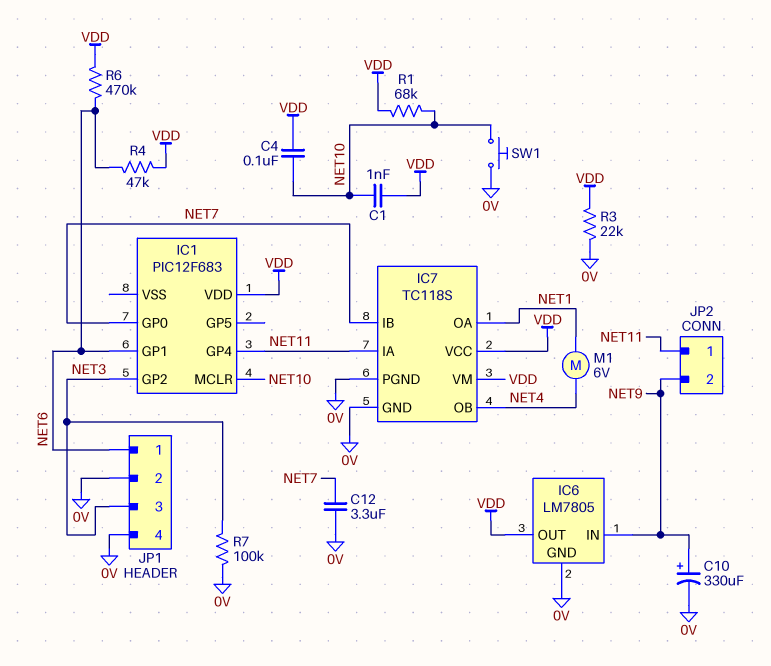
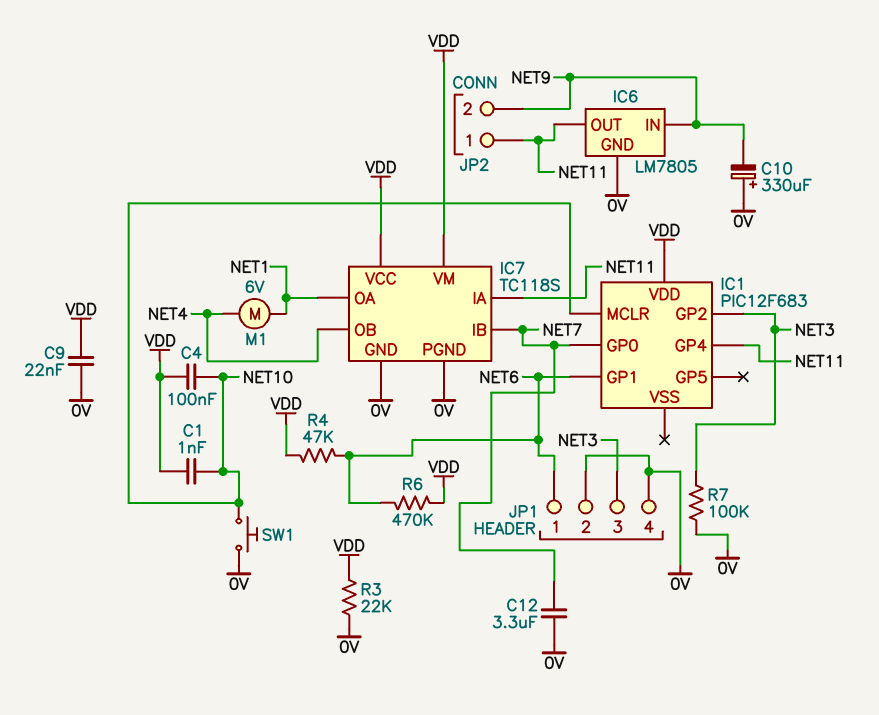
C9: none -> 22nF (0V, VDD)
C10: 330uF (plus NET9, minus 0V) -> 330uF (plus 0V, minus NET9)
IC6 pin OUT: VDD -> NET11
R1: 68k (NET10, VDD) -> none

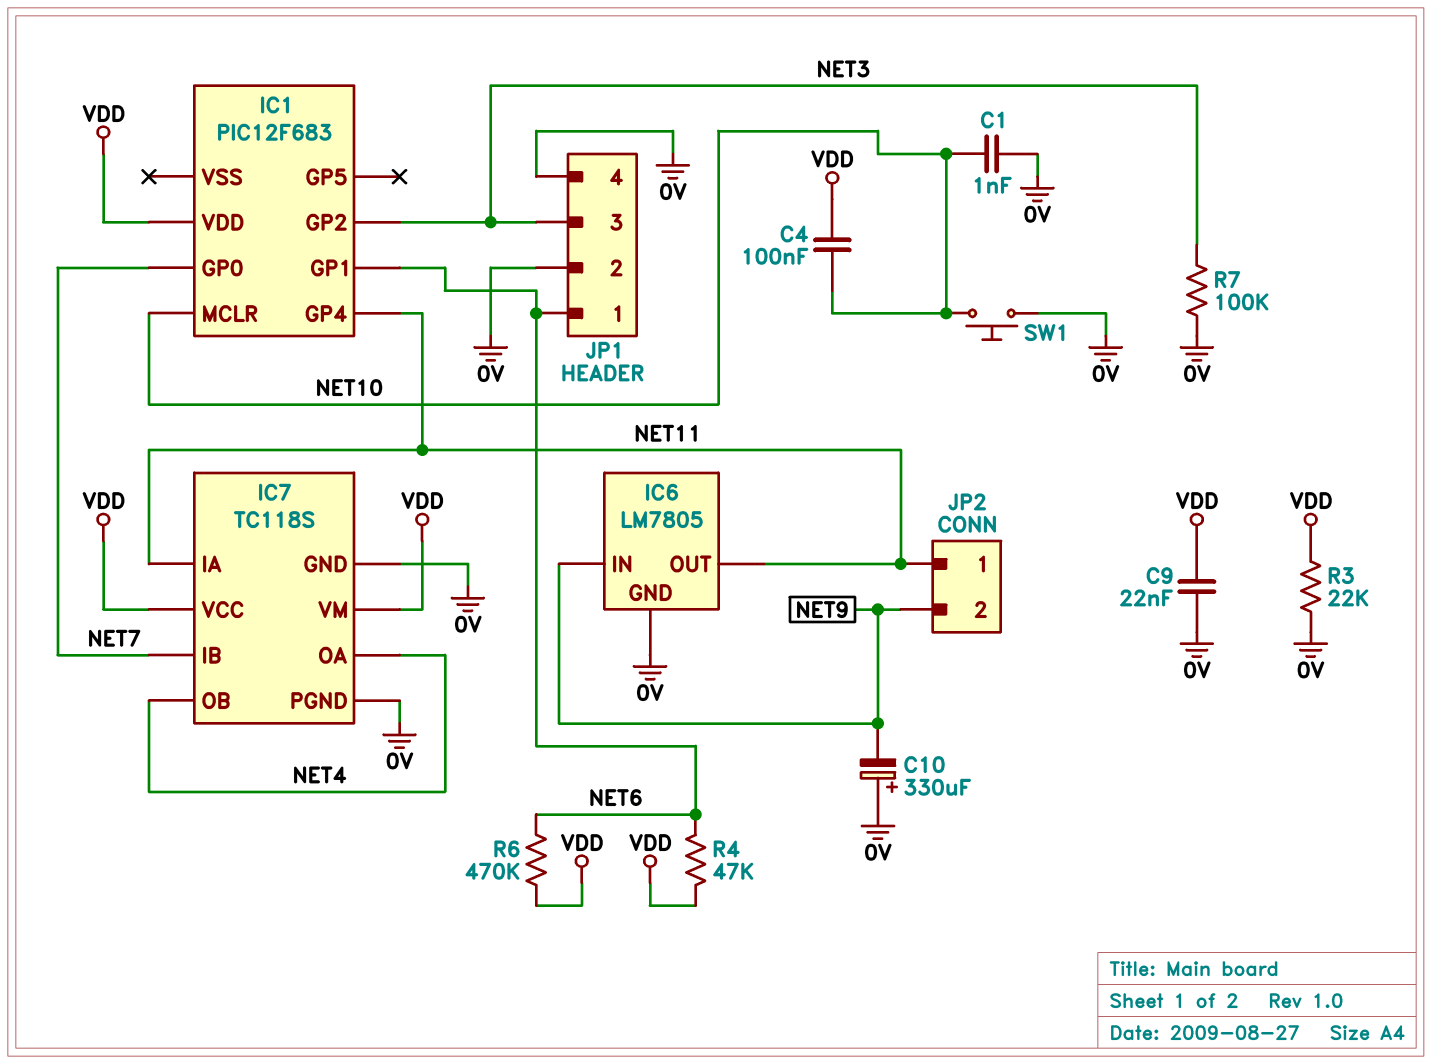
C1: 1nF (NET10, VDD) -> 1nF (0V, NET10)
C12: 3.3uF (0V, NET7) -> none
IC7 pin OA: NET1 -> NET4
M1: motor 6V (NET1, NET4) -> none

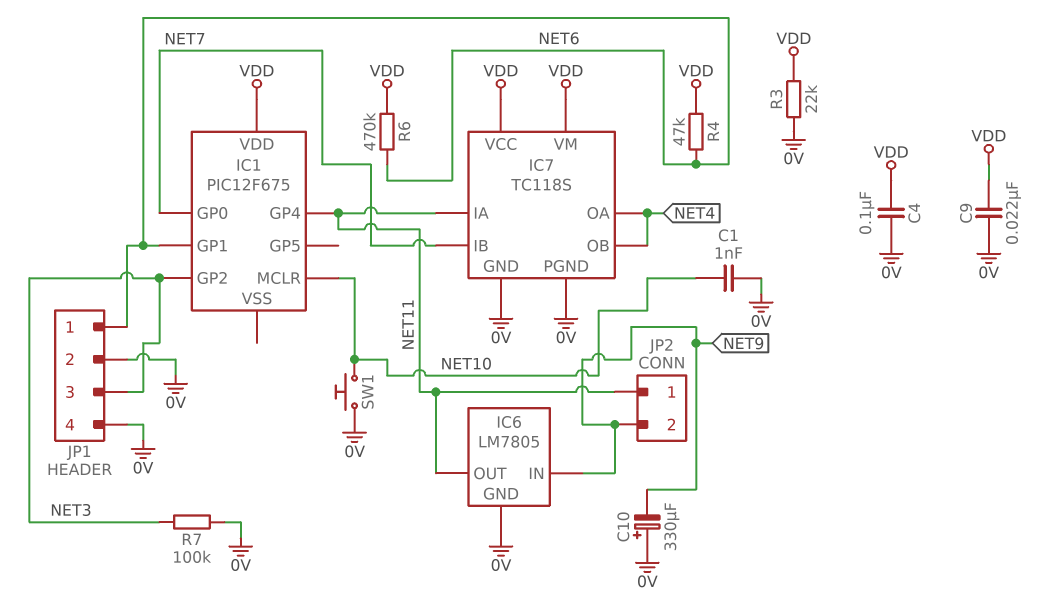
C4: 100nF (NET10, VDD) -> 100nF (0V, VDD)
IC1: PIC12F683 -> PIC12F675

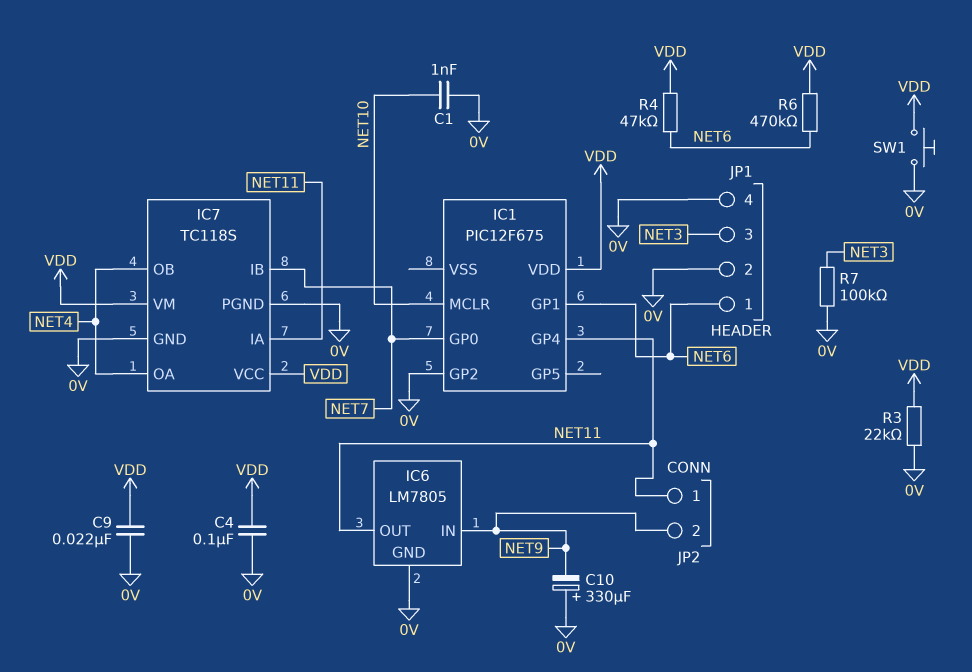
IC1 pin GP2: NET3 -> 0V
SW1: button (0V, NET10) -> button (0V, VDD)

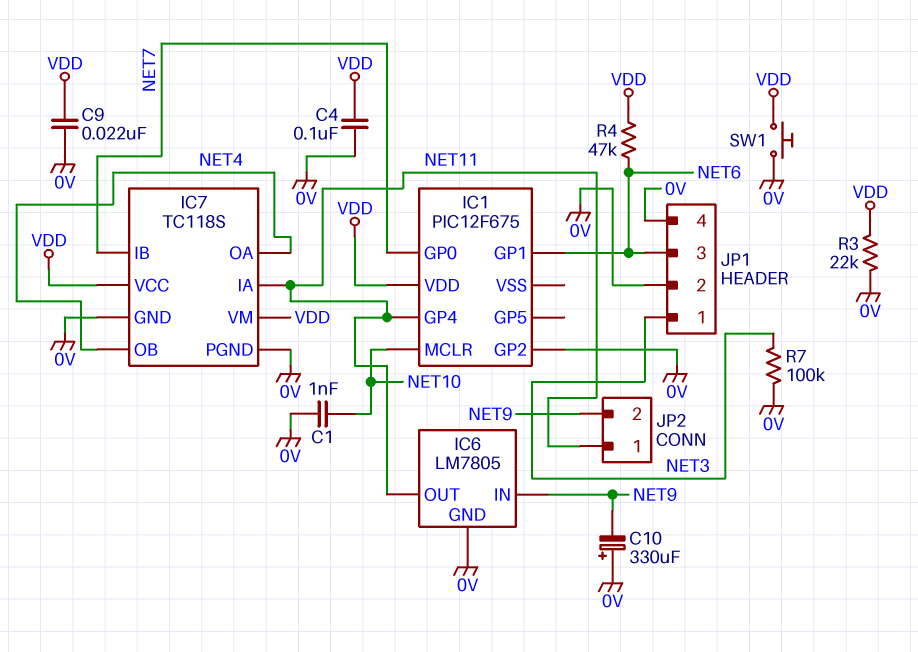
JP1 pin 1: NET6 -> NET3
JP1 pin 3: NET3 -> NET6
R6: 470k (NET6, VDD) -> none

